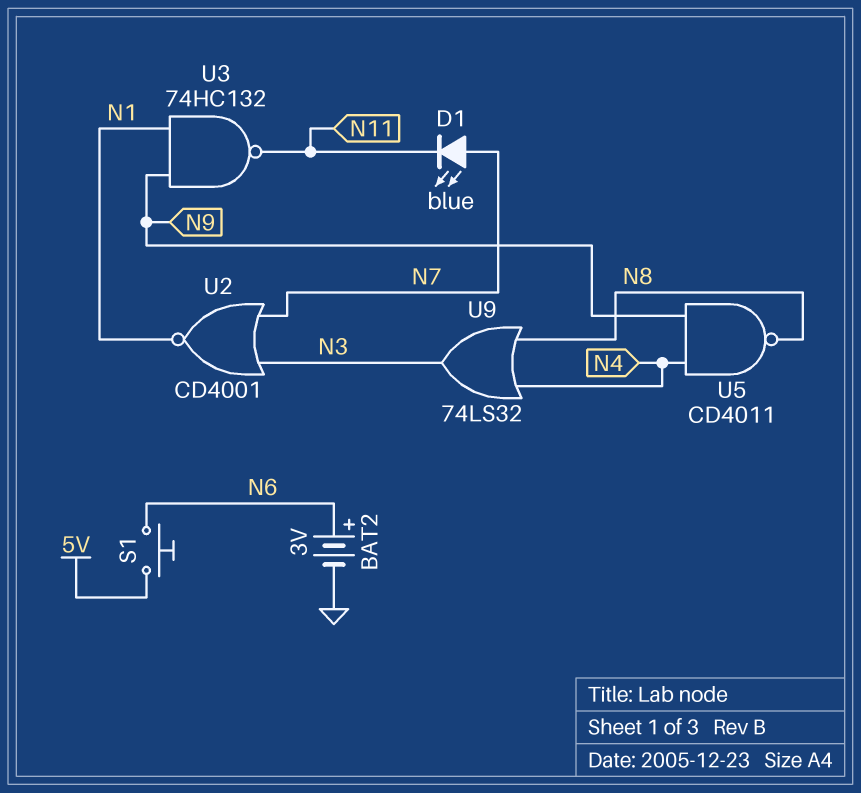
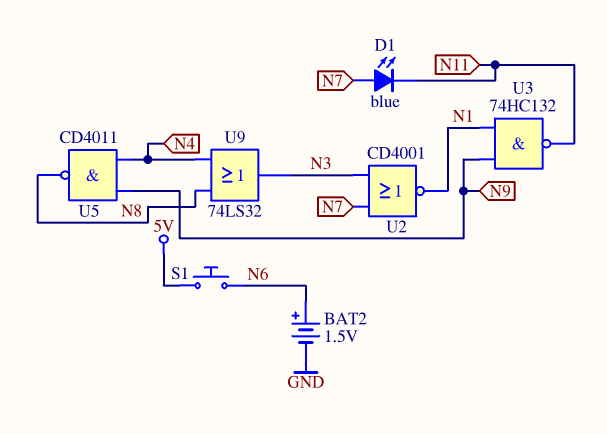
BAT2: 3V (plus N6, minus GND) -> 1.5V (plus N6, minus GND)

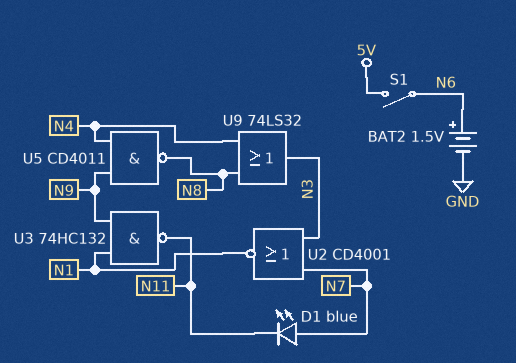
S1: button (5V, N6) -> switch (5V, N6)

